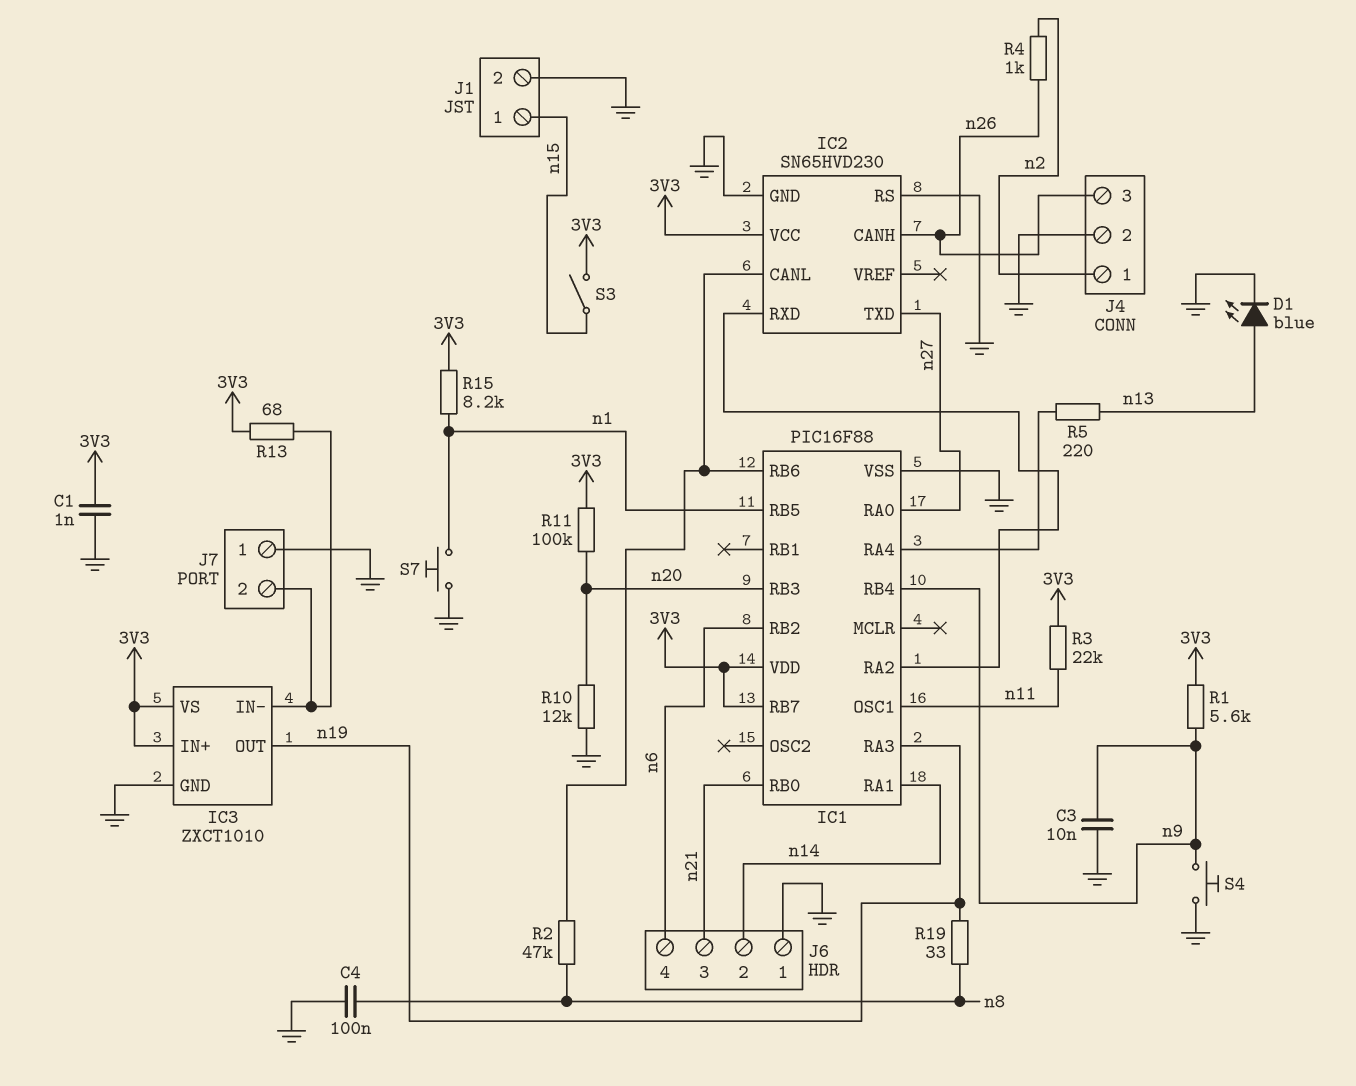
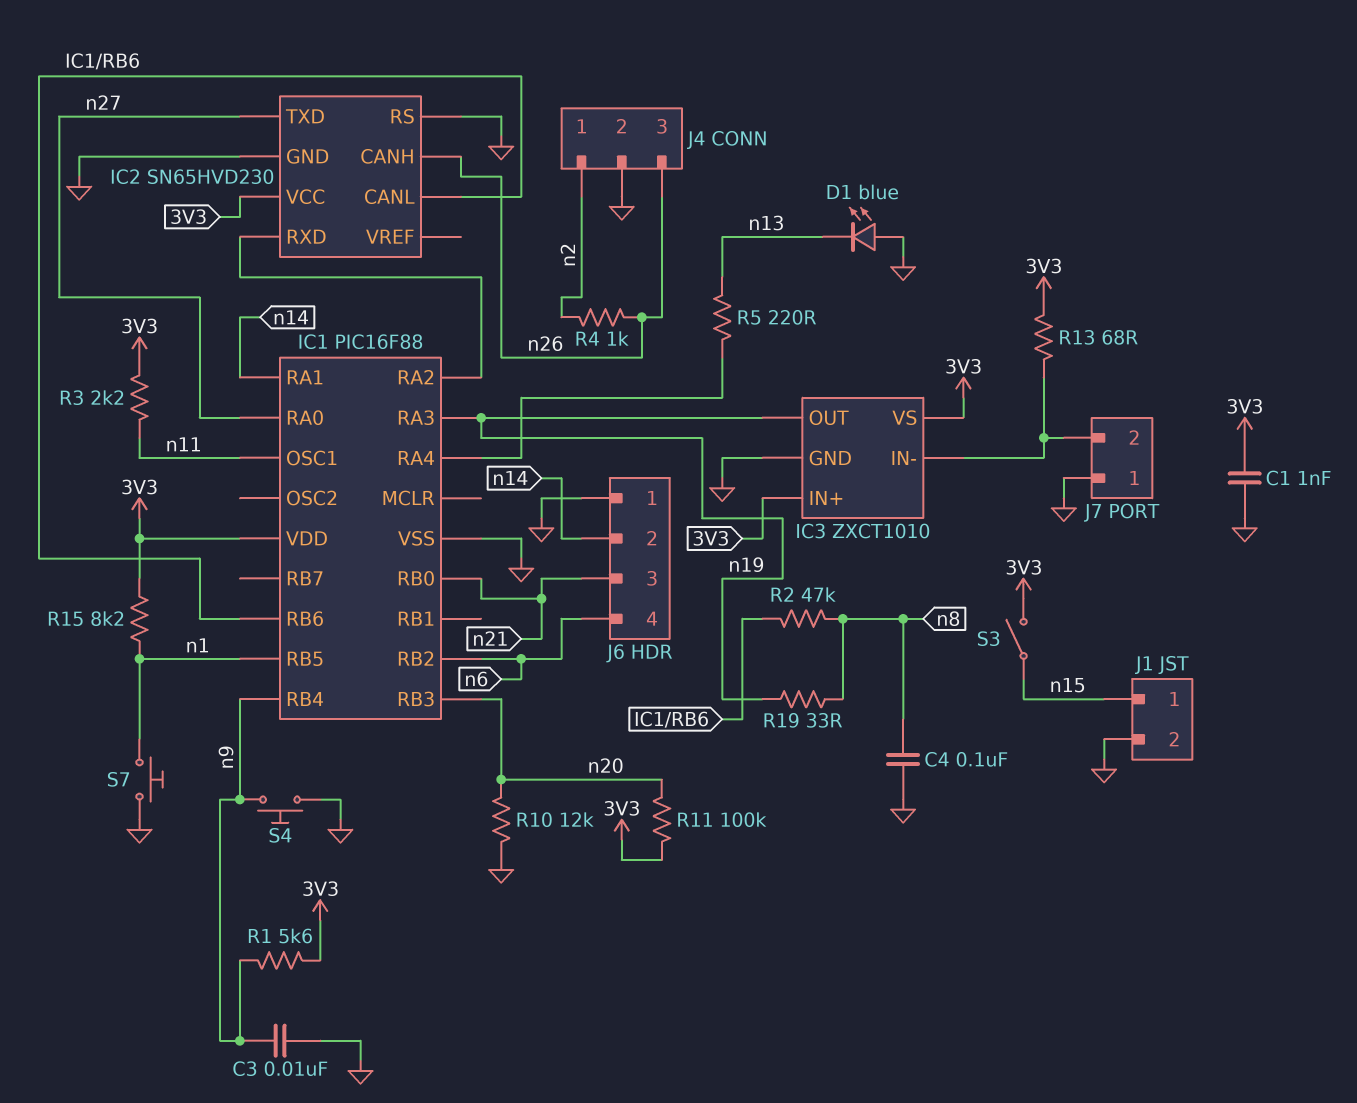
D1: LED blue (A n13, K GND) -> LED blue (A GND, K n13)
IC1 pin RB7: 3V3 -> none
R3: 22k (3V3, n11) -> 2.2k (3V3, n11)

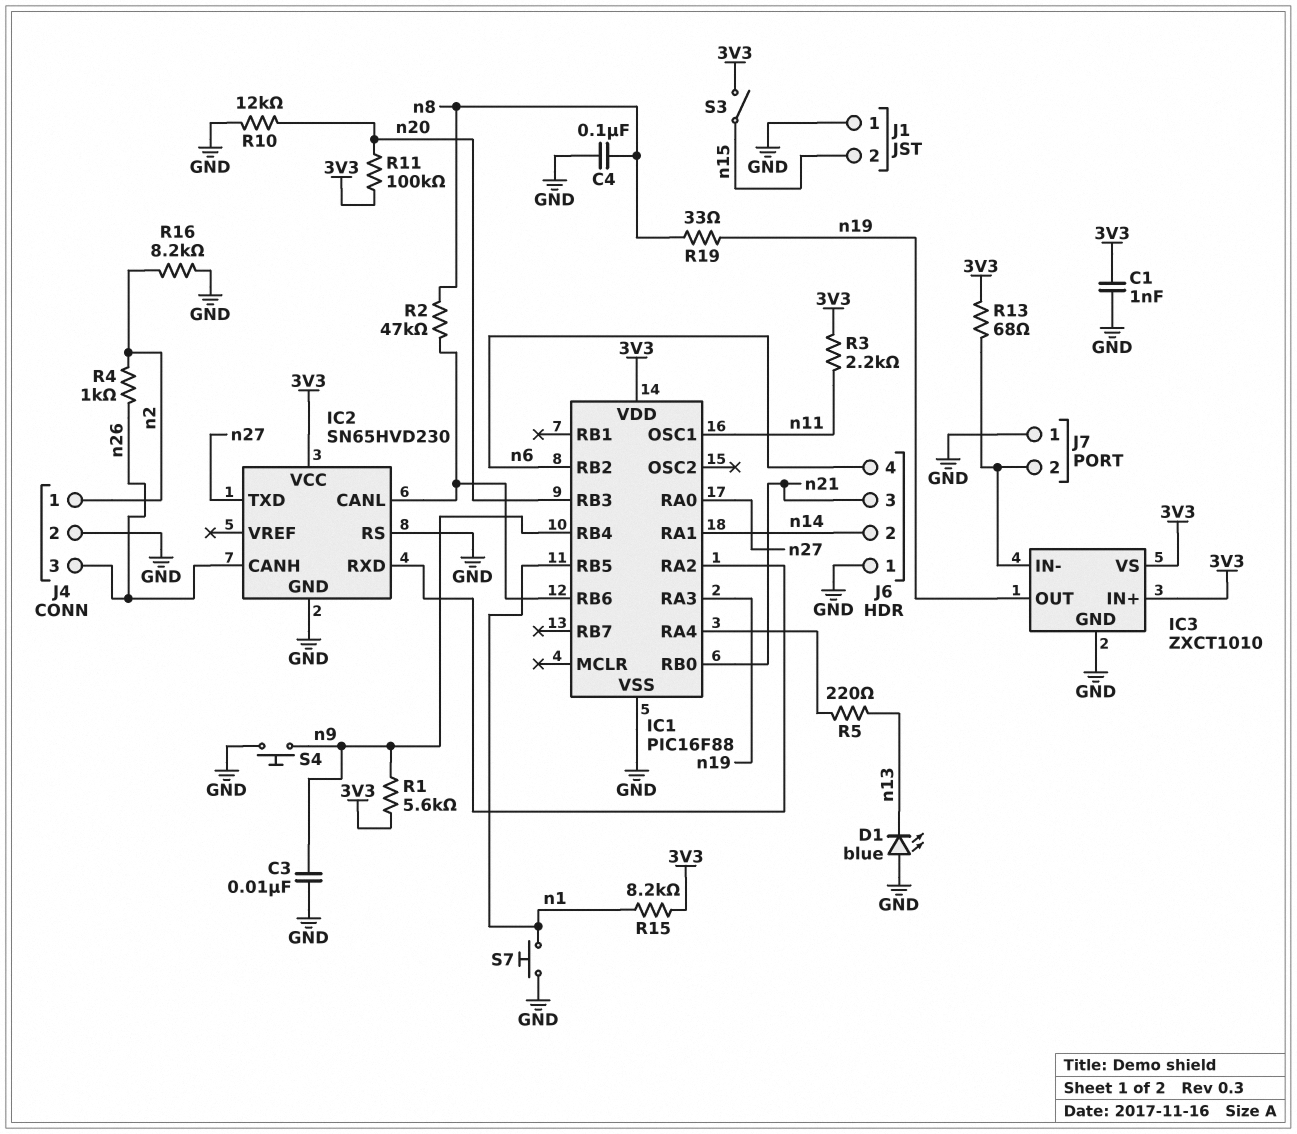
J1 pin 1: n15 -> GND
J1 pin 2: GND -> n15
R16: none -> 8.2k (GND, n2)

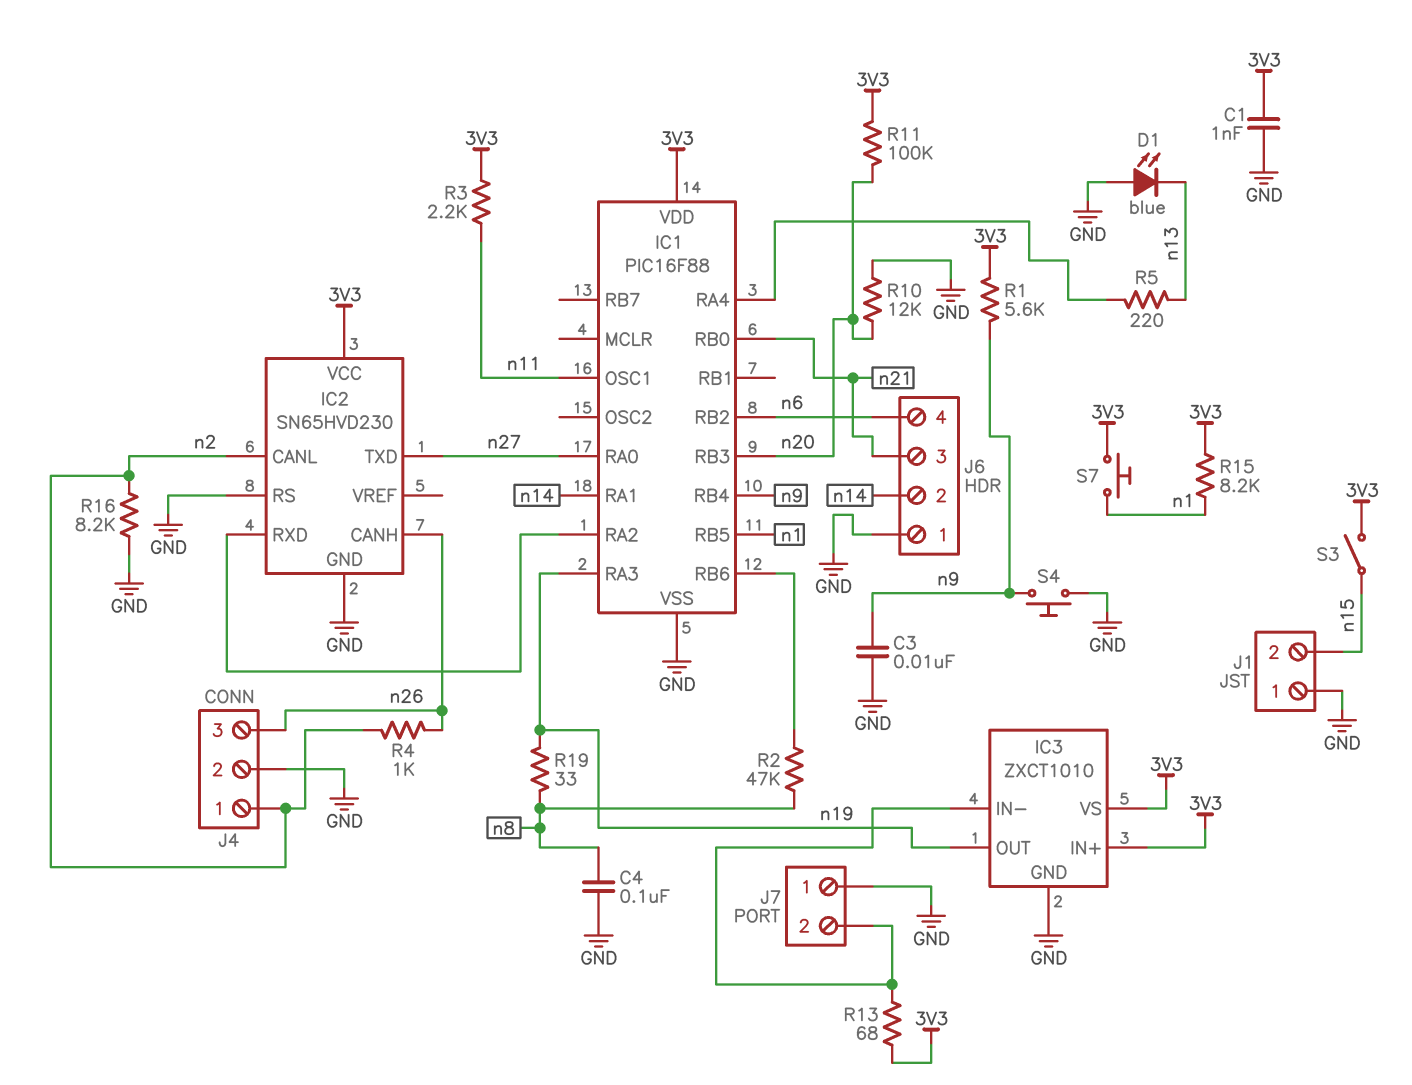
IC2 pin CANL: IC1/RB6 -> n2
S7: button (GND, n1) -> button (3V3, n1)

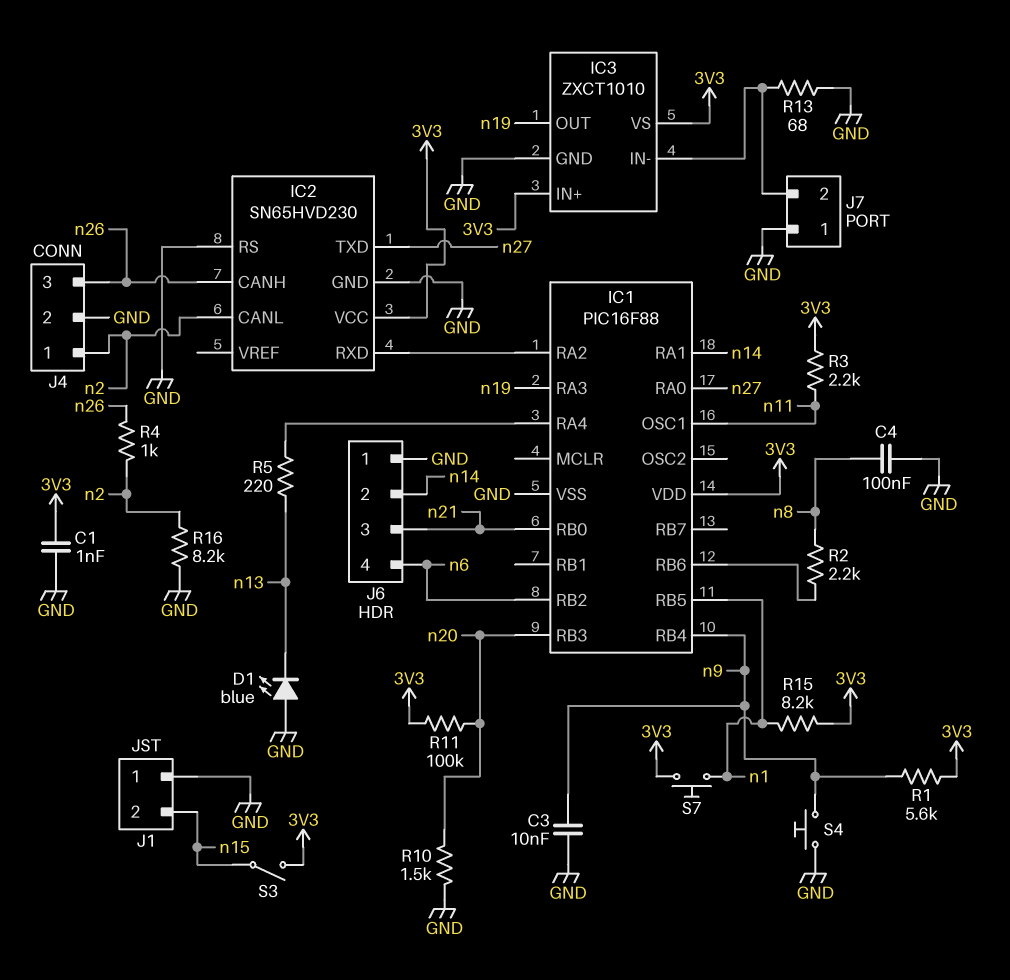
R2: 47k (IC1/RB6, n8) -> 2.2k (IC1/RB6, n8)
R10: 12k (GND, n20) -> 1.5k (GND, n20)
R13: 68 (3V3, IC3/IN-) -> 68 (GND, IC3/IN-)
R19: 33 (n8, n19) -> none

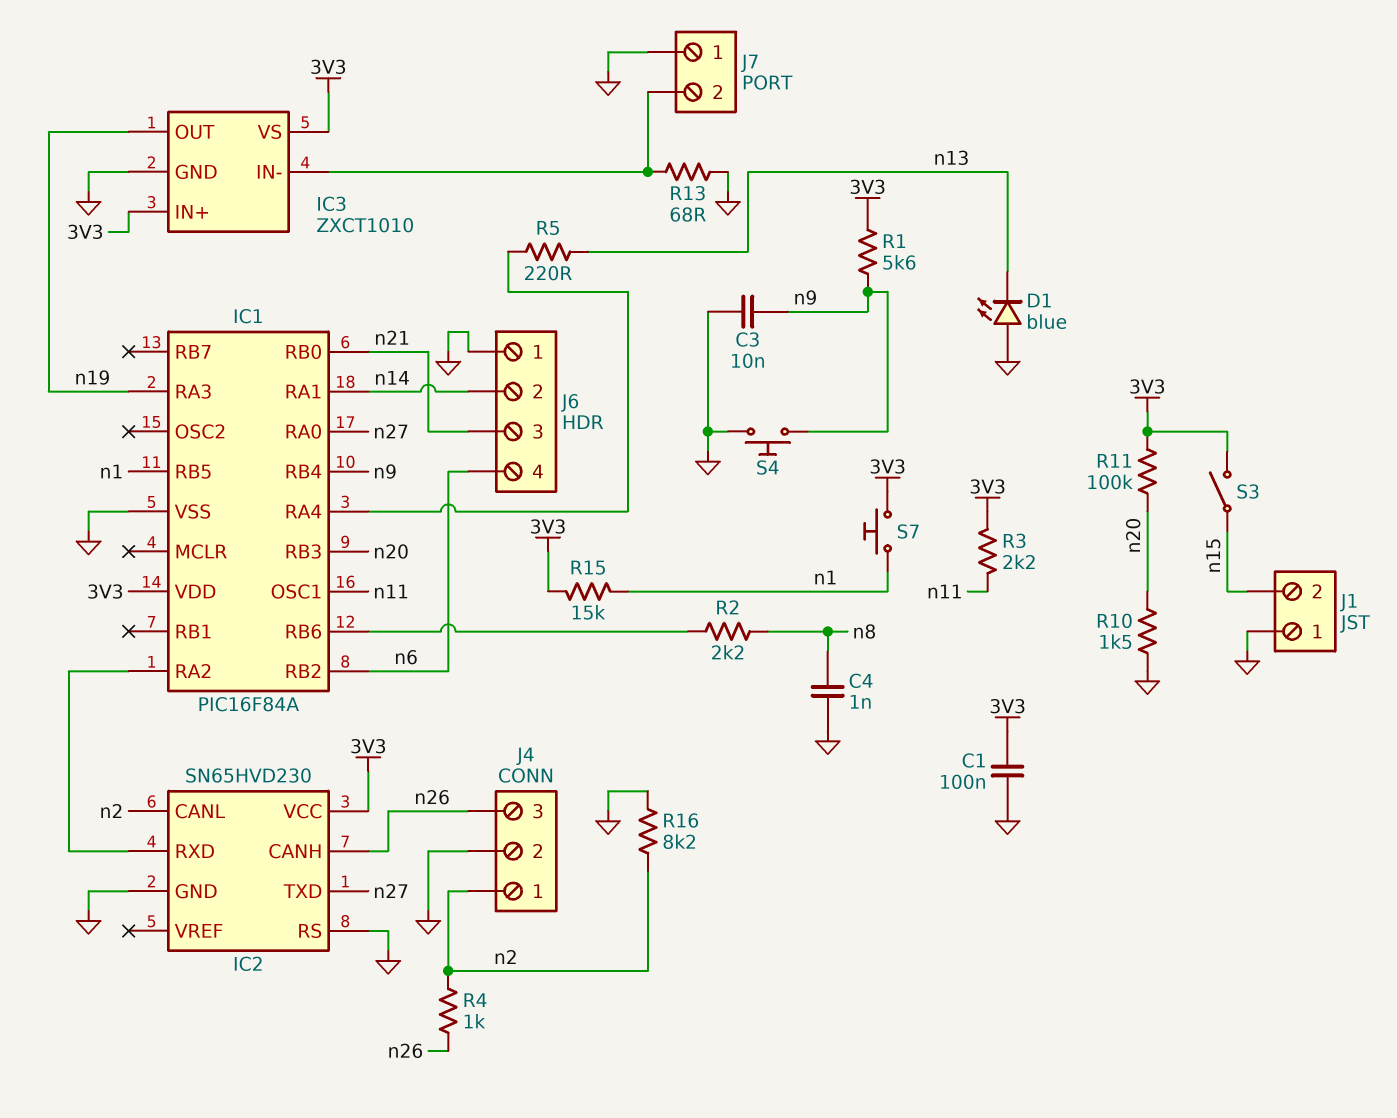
C1: 1nF (3V3, GND) -> 100nF (3V3, GND)
C4: 100nF (GND, n8) -> 1nF (GND, n8)
IC1: PIC16F88 -> PIC16F84A
R15: 8.2k (3V3, n1) -> 15k (3V3, n1)

